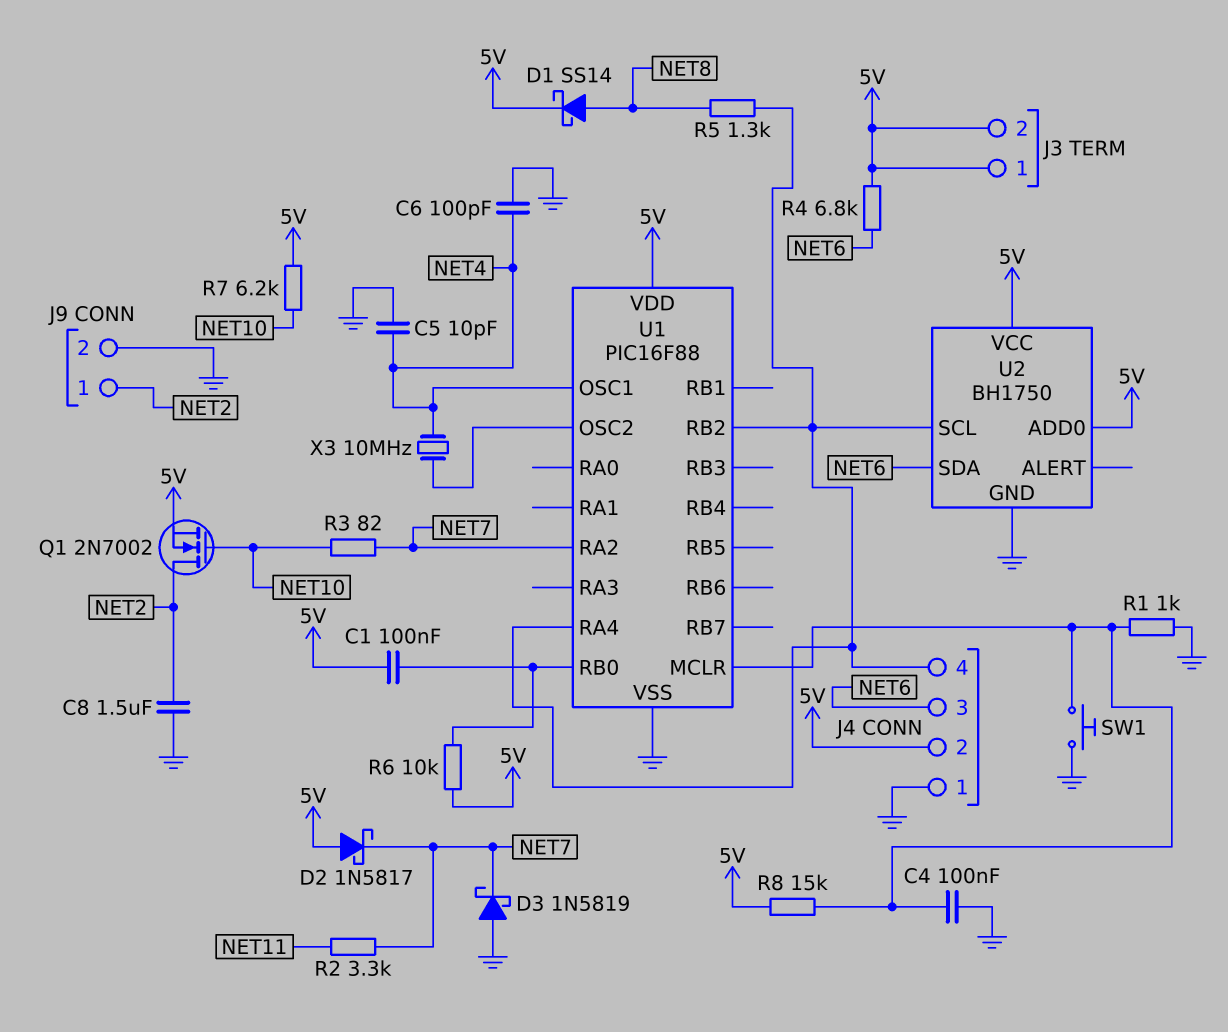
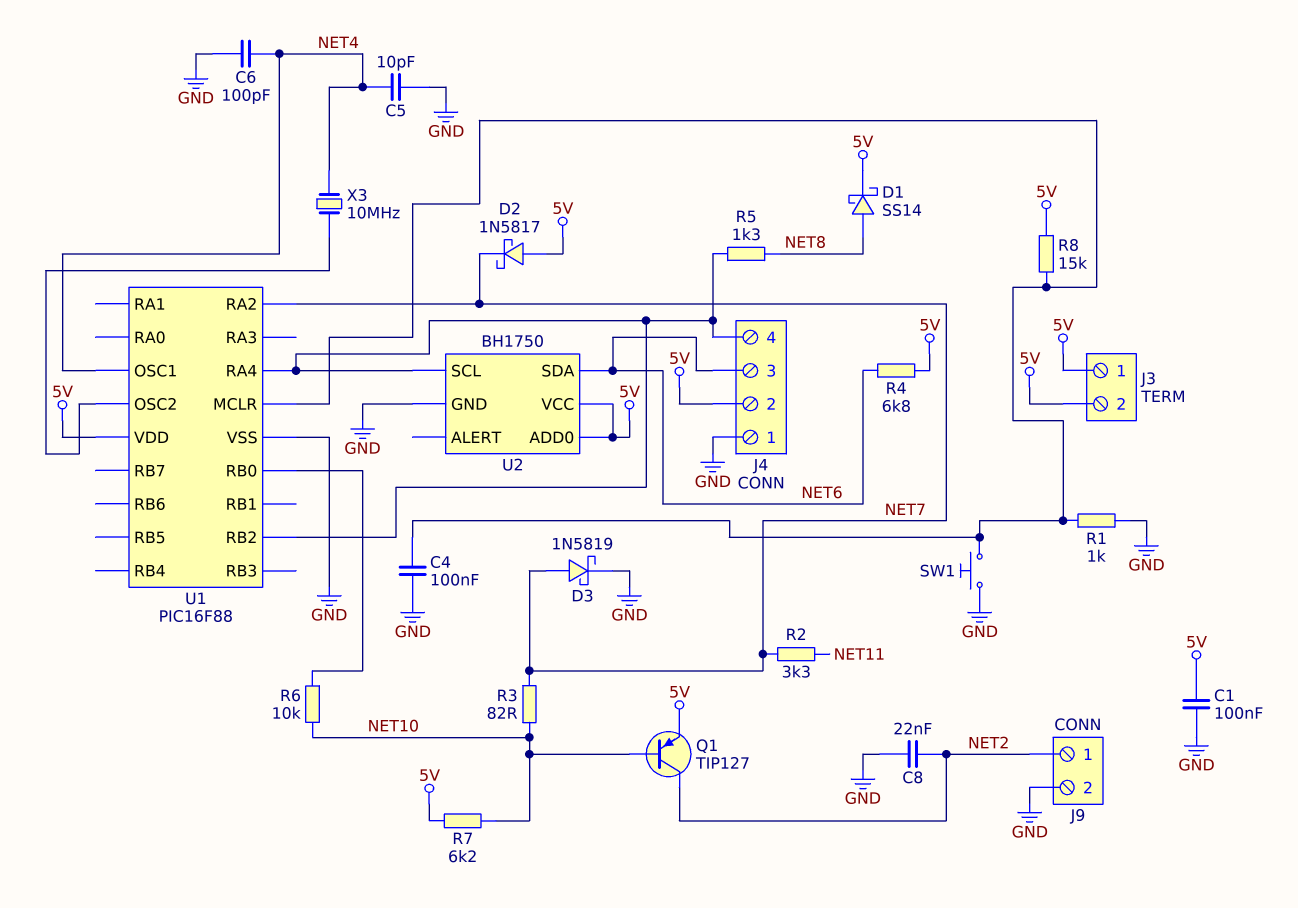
C1: 100nF (5V, U1/RB0) -> 100nF (5V, GND)
C8: 1.5uF (GND, NET2) -> 22nF (GND, NET2)
D3: schottky 1N5819 (A GND, K NET7) -> schottky 1N5819 (A NET7, K GND)
Q1: NMOS 2N7002 (G NET10, D NET2, S 5V) -> PNP TIP127 (B NET10, C NET2, E 5V)
R6: 10k (5V, U1/RB0) -> 10k (NET10, U1/RB0)

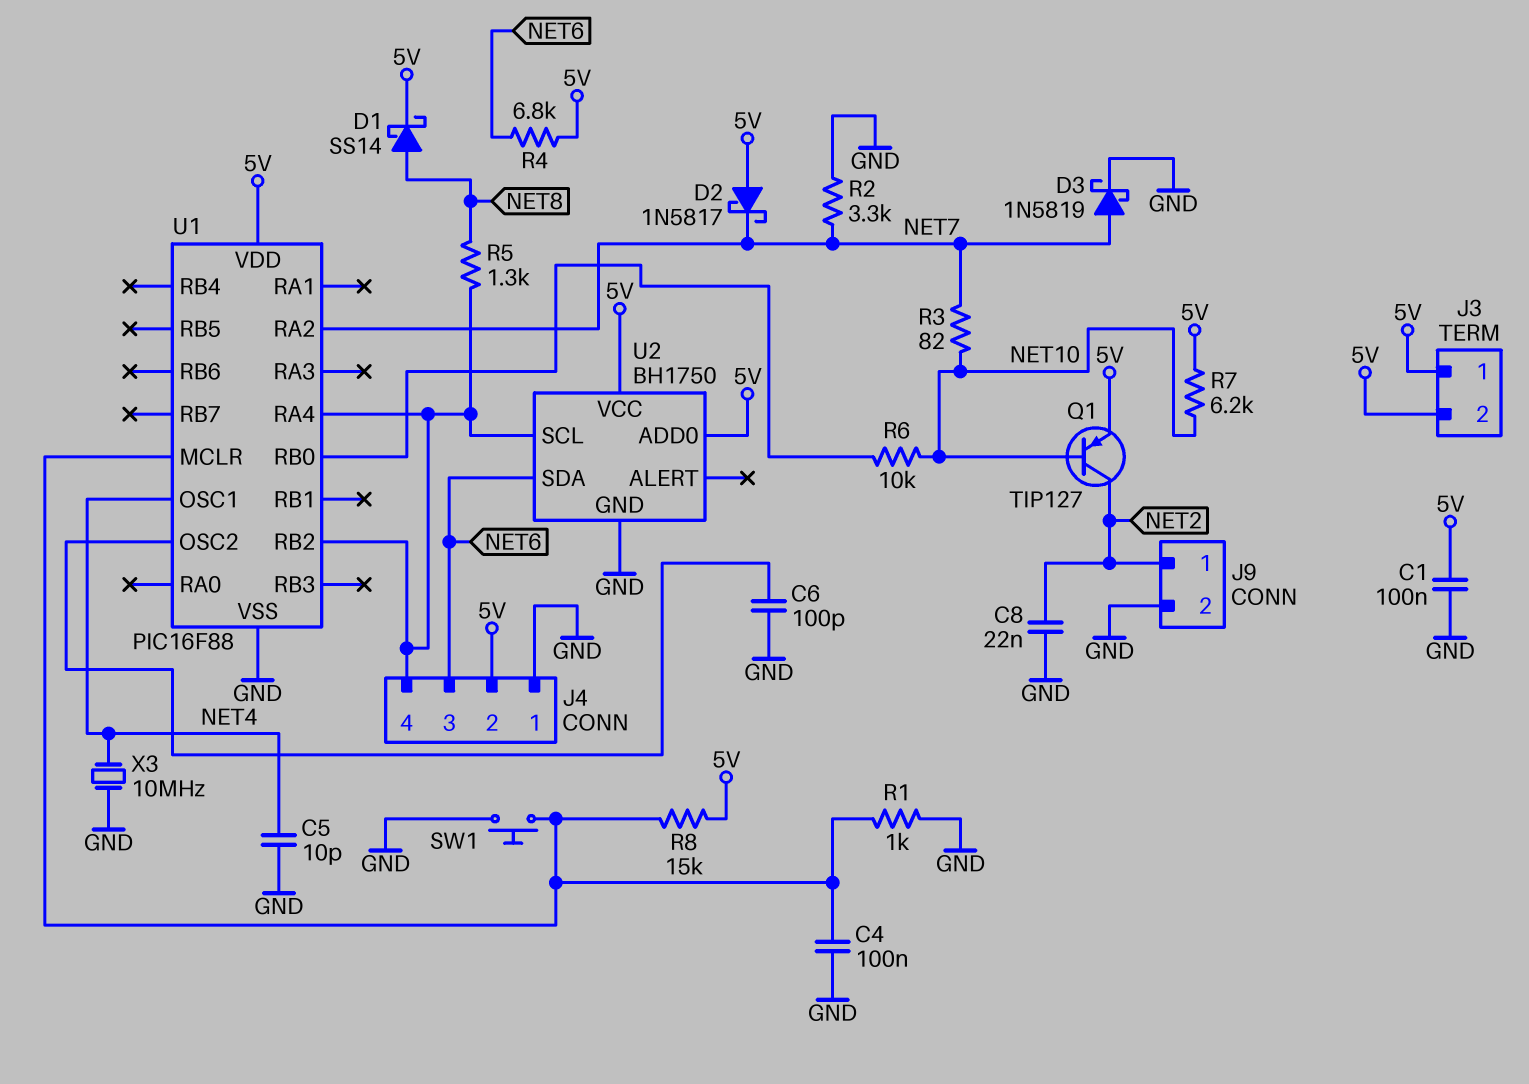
C6: 100pF (GND, NET4) -> 100pF (GND, U1/OSC2)
R2: 3.3k (NET7, NET11) -> 3.3k (GND, NET7)
X3: 10MHz (NET4, U1/OSC2) -> 10MHz (GND, NET4)

